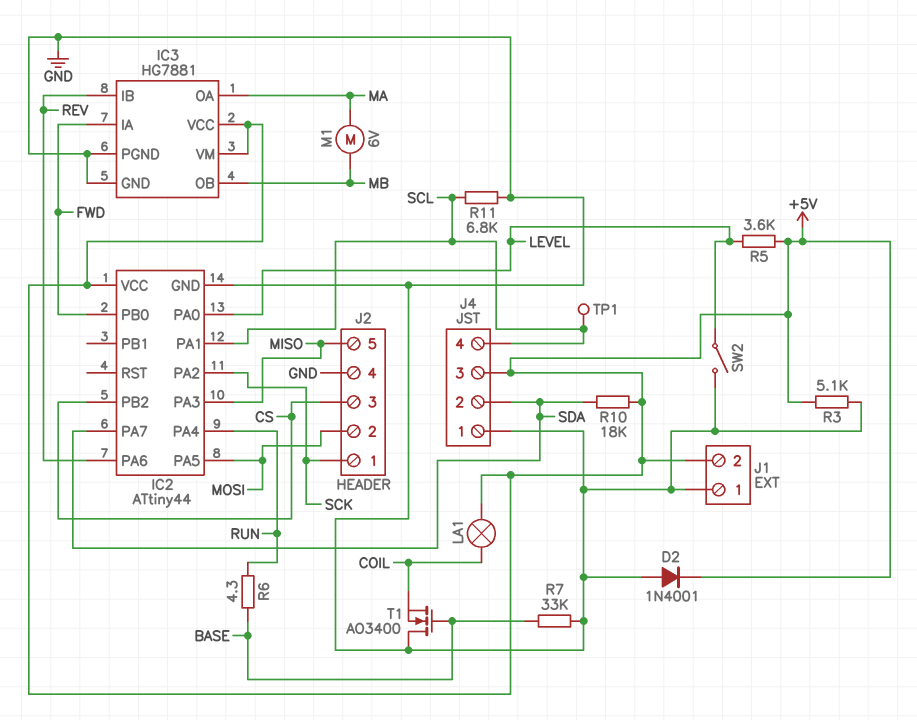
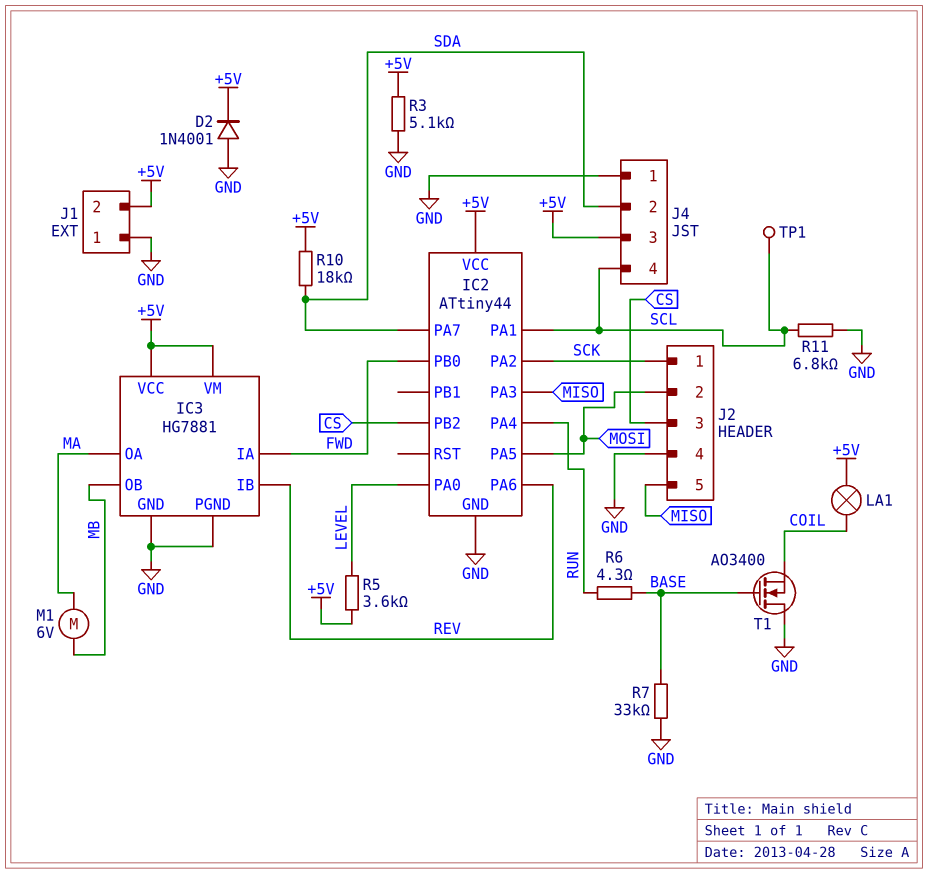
SW2: switch (GND, LEVEL) -> none

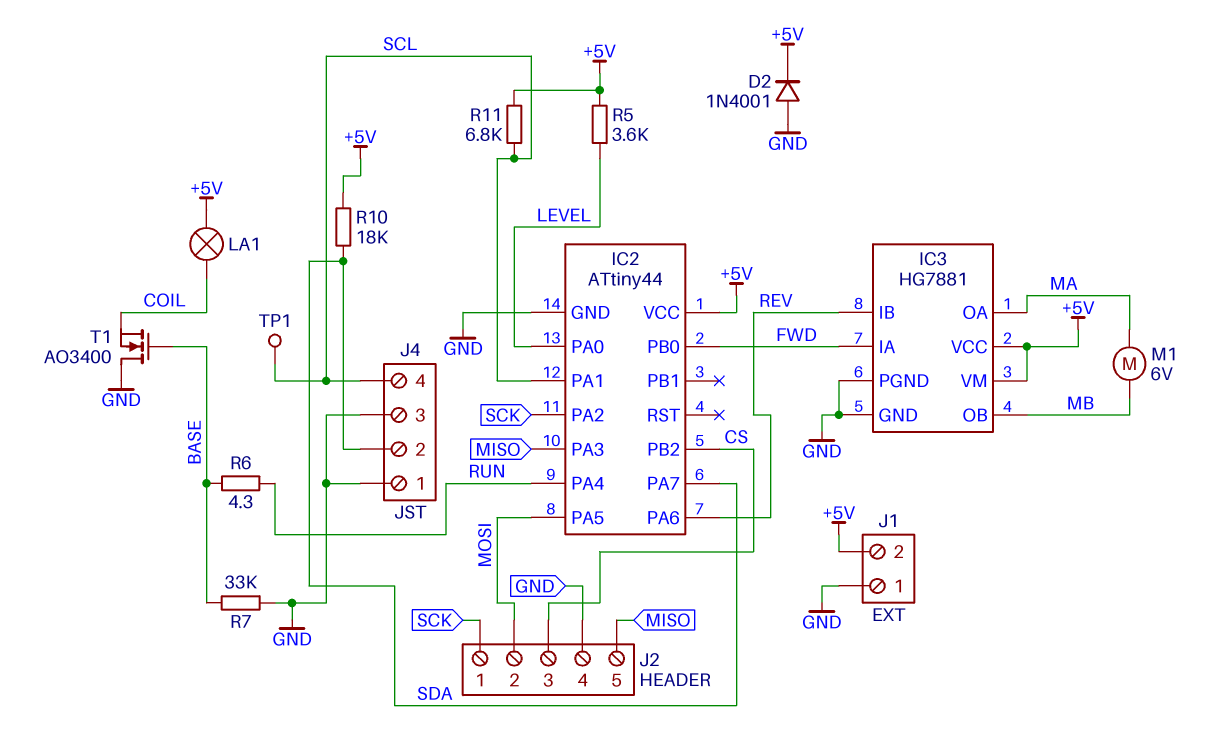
J4 pin 3: +5V -> GND
R3: 5.1k (+5V, GND) -> none
R11: 6.8k (GND, SCL) -> 6.8k (+5V, SCL)

